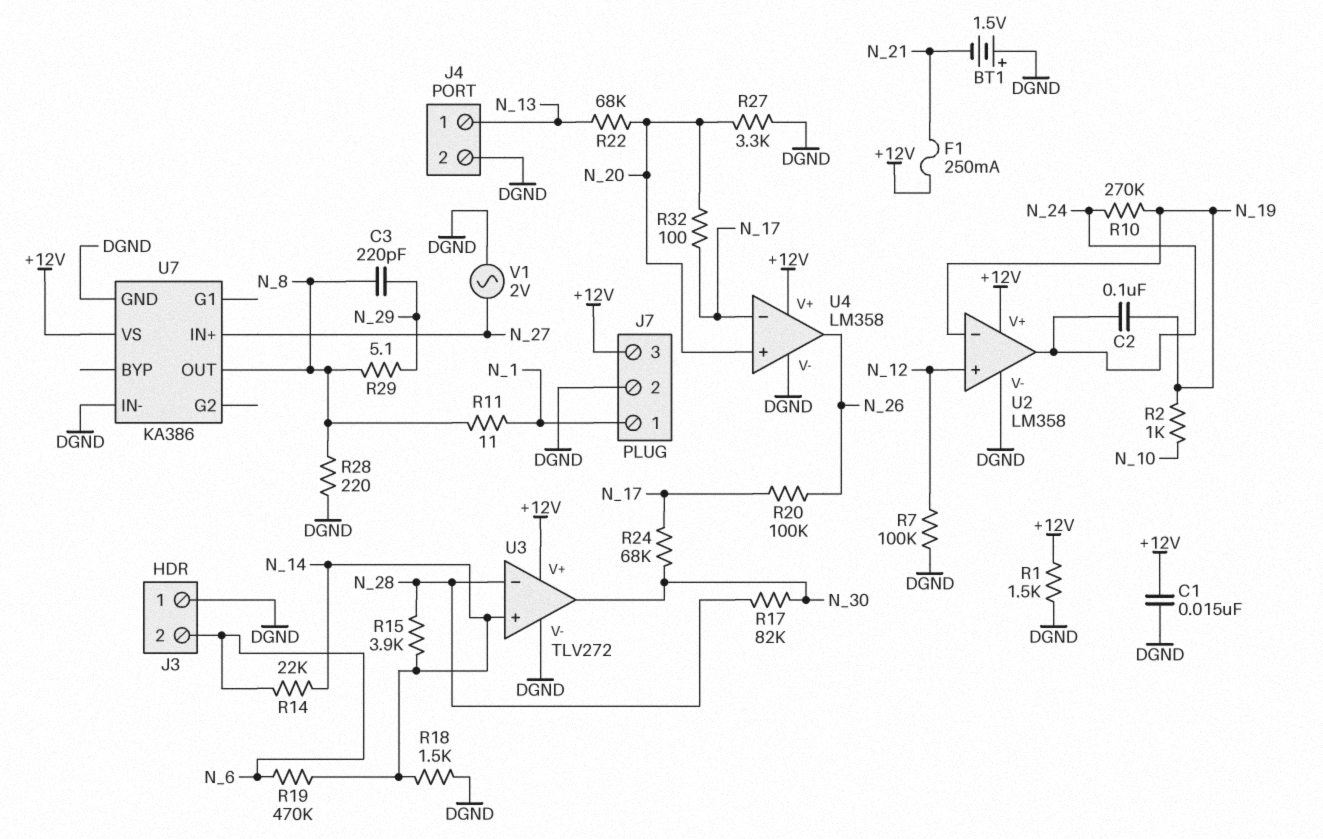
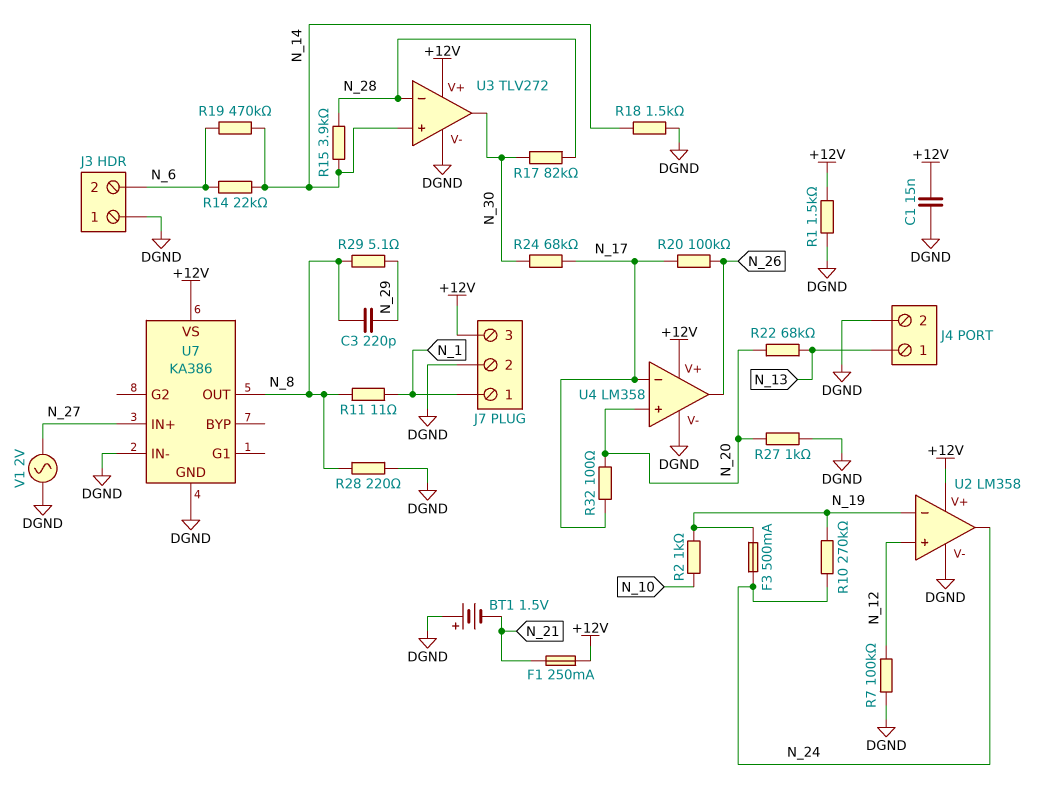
C2: 100nF (N_19, N_24) -> none
F3: none -> 500mA (N_19, N_24)
R27: 3.3k (DGND, N_20) -> 1k (DGND, N_20)

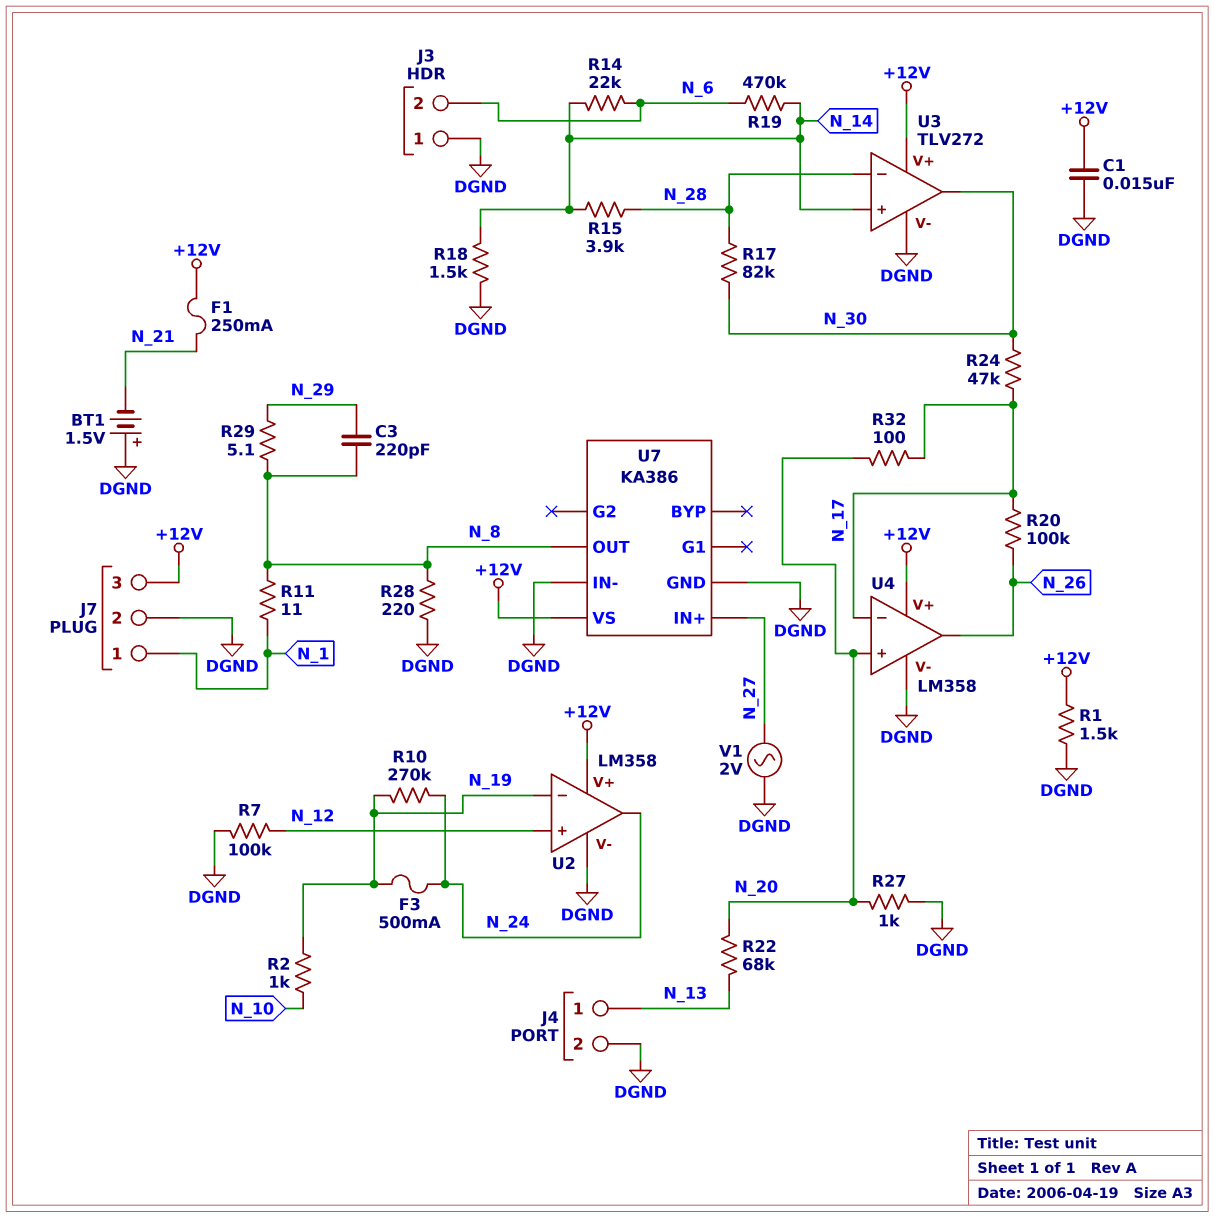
R24: 68k (N_17, N_30) -> 47k (N_17, N_30)

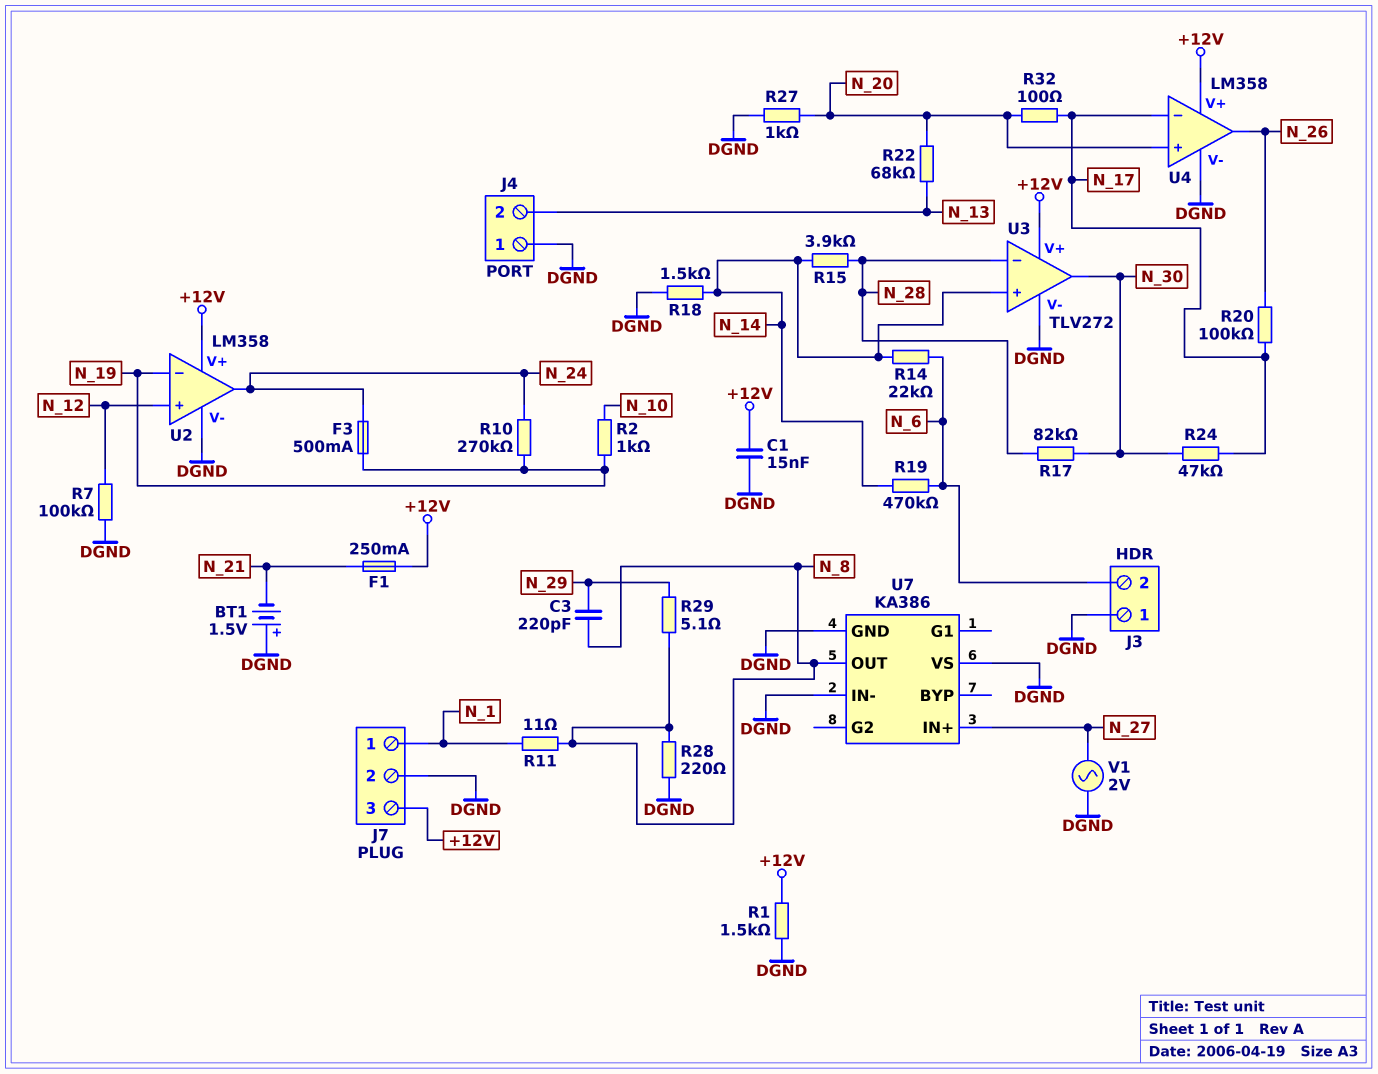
J4 pin 1: N_13 -> DGND
J4 pin 2: DGND -> N_13
U7 pin VS: +12V -> DGND

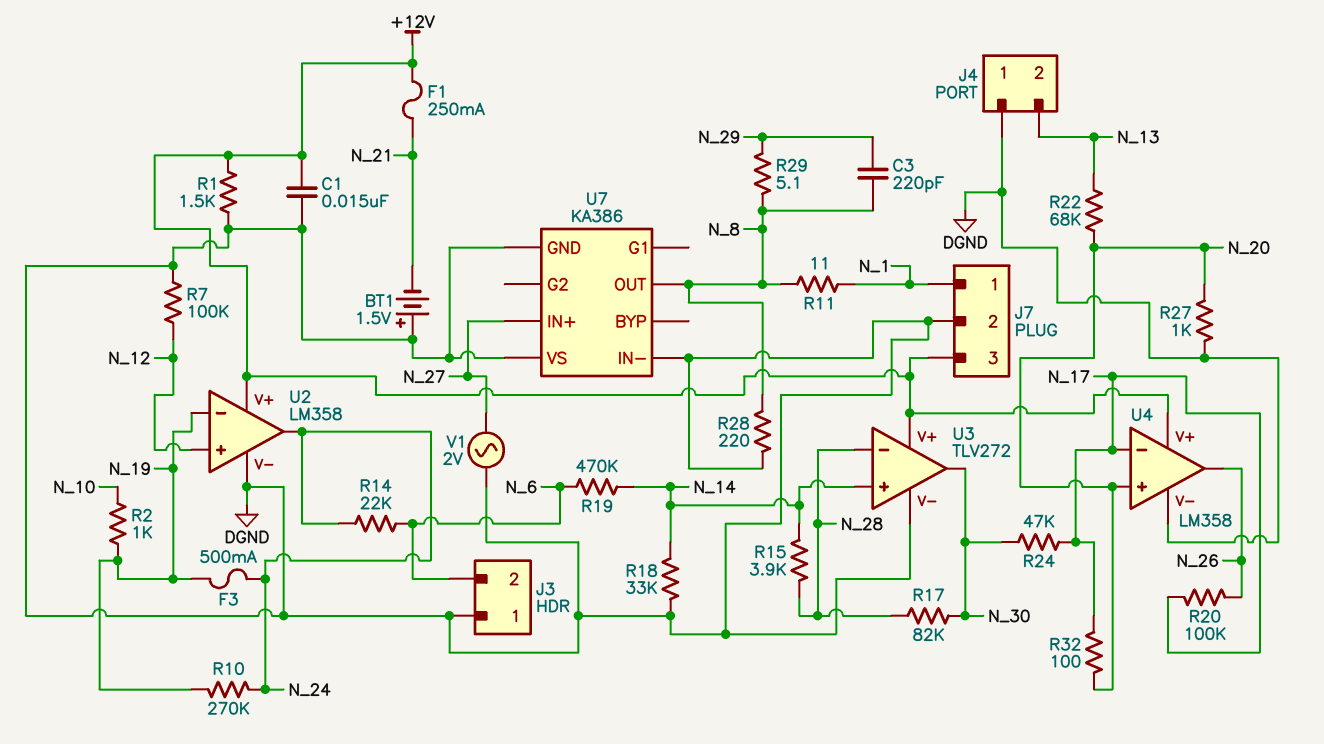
R14: 22k (N_6, N_14) -> 22k (N_6, N_24)
R18: 1.5k (DGND, N_14) -> 33k (DGND, N_14)

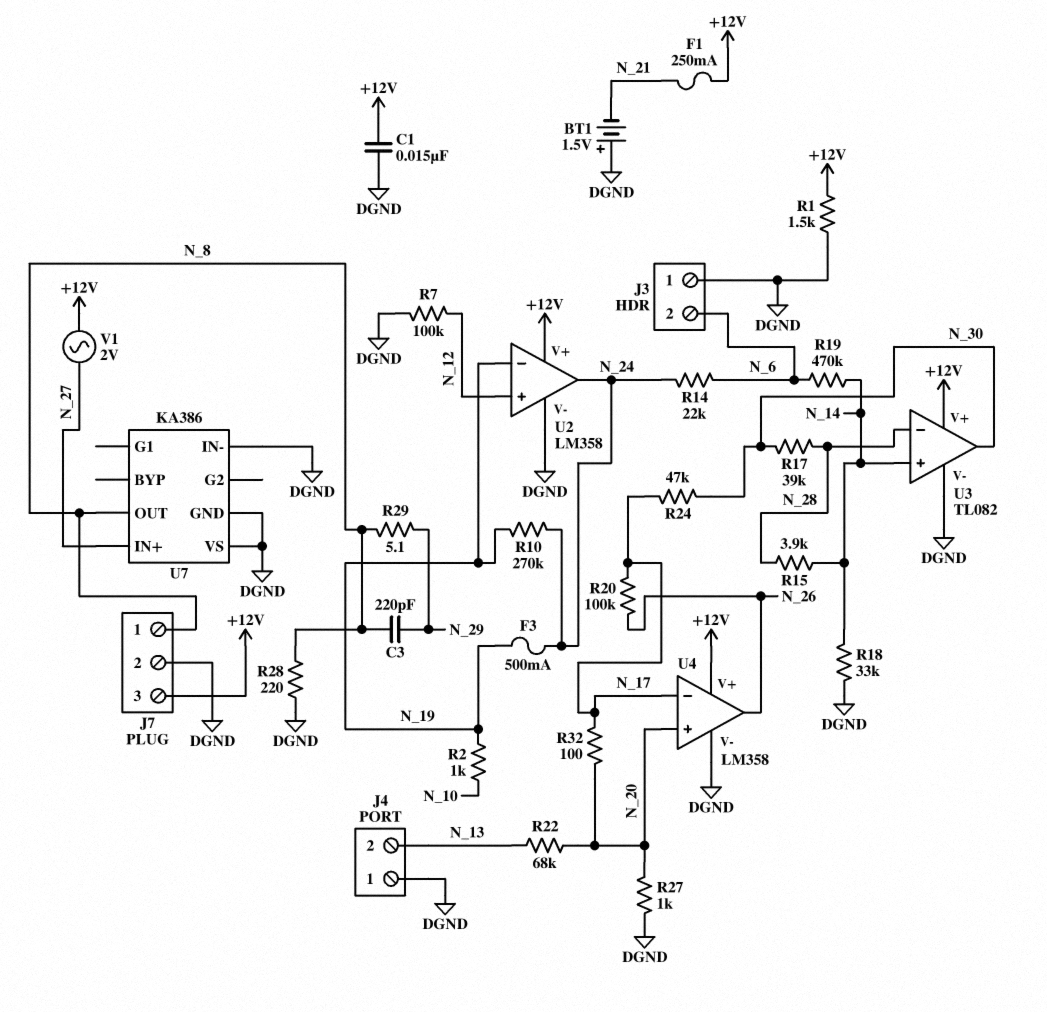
J7 pin 1: N_1 -> N_8
R11: 11 (N_1, N_8) -> none
R17: 82k (N_28, N_30) -> 39k (N_28, N_30)
U3: TLV272 -> TL082
V1: AC 2V (DGND, N_27) -> AC 2V (+12V, N_27)

